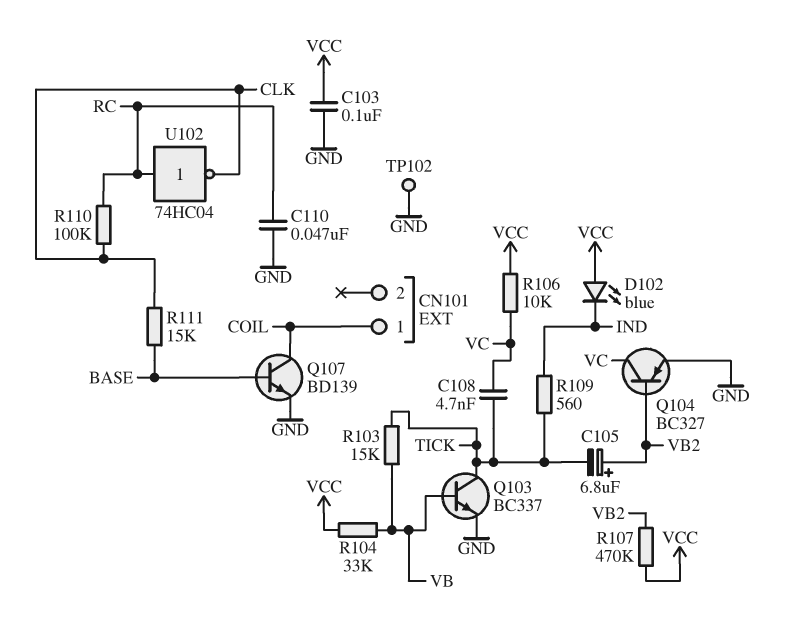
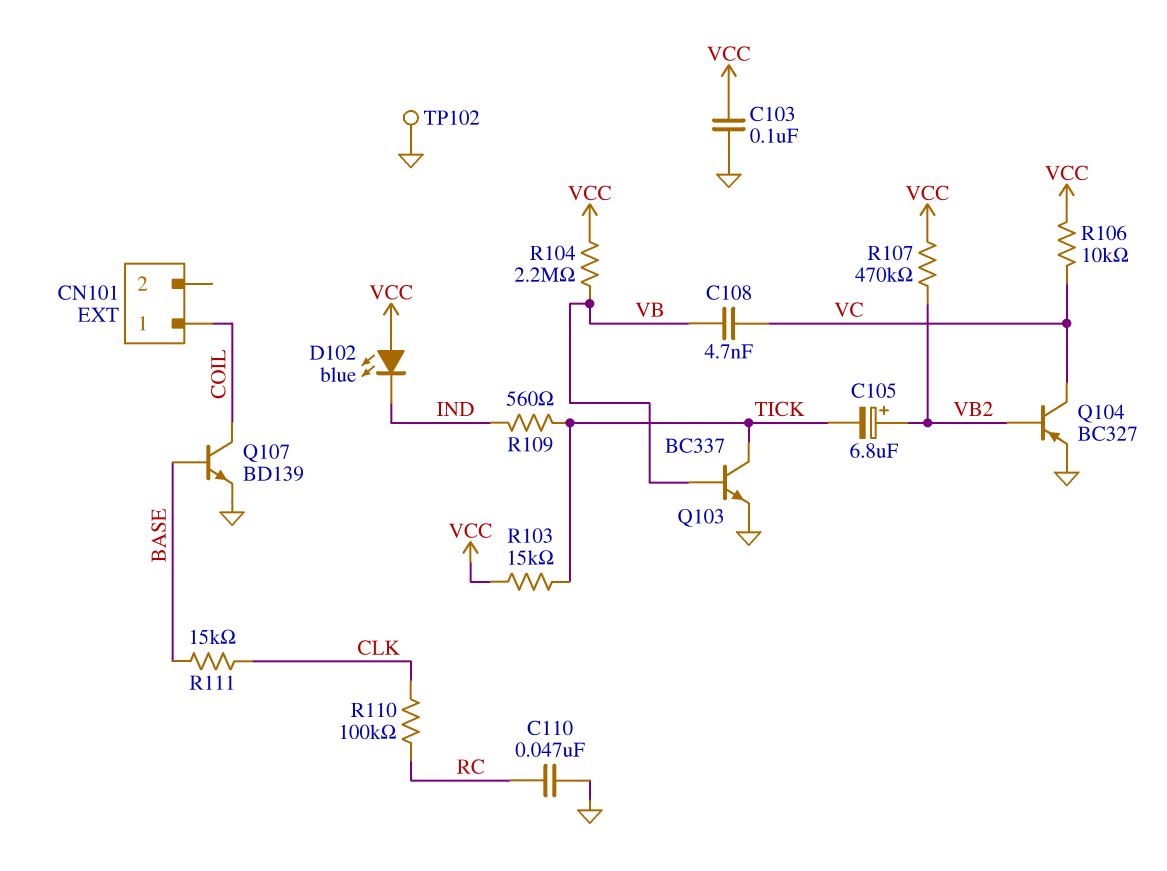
C108: 4.7nF (TICK, VC) -> 4.7nF (VB, VC)
R103: 15k (TICK, VB) -> 15k (TICK, VCC)
R104: 33k (VB, VCC) -> 2.2M (VB, VCC)
U102: NOT 74HC04 (in RC, out CLK) -> none

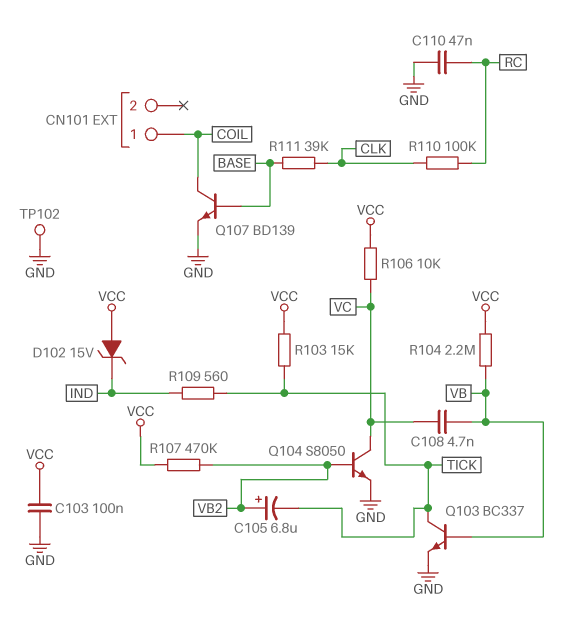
D102: LED blue (A VCC, K IND) -> zener 15V (A VCC, K IND)
Q104: PNP BC327 (B VB2, C VC, E GND) -> NPN S8050 (B VB2, C VC, E GND)
R111: 15k (BASE, CLK) -> 39k (BASE, CLK)

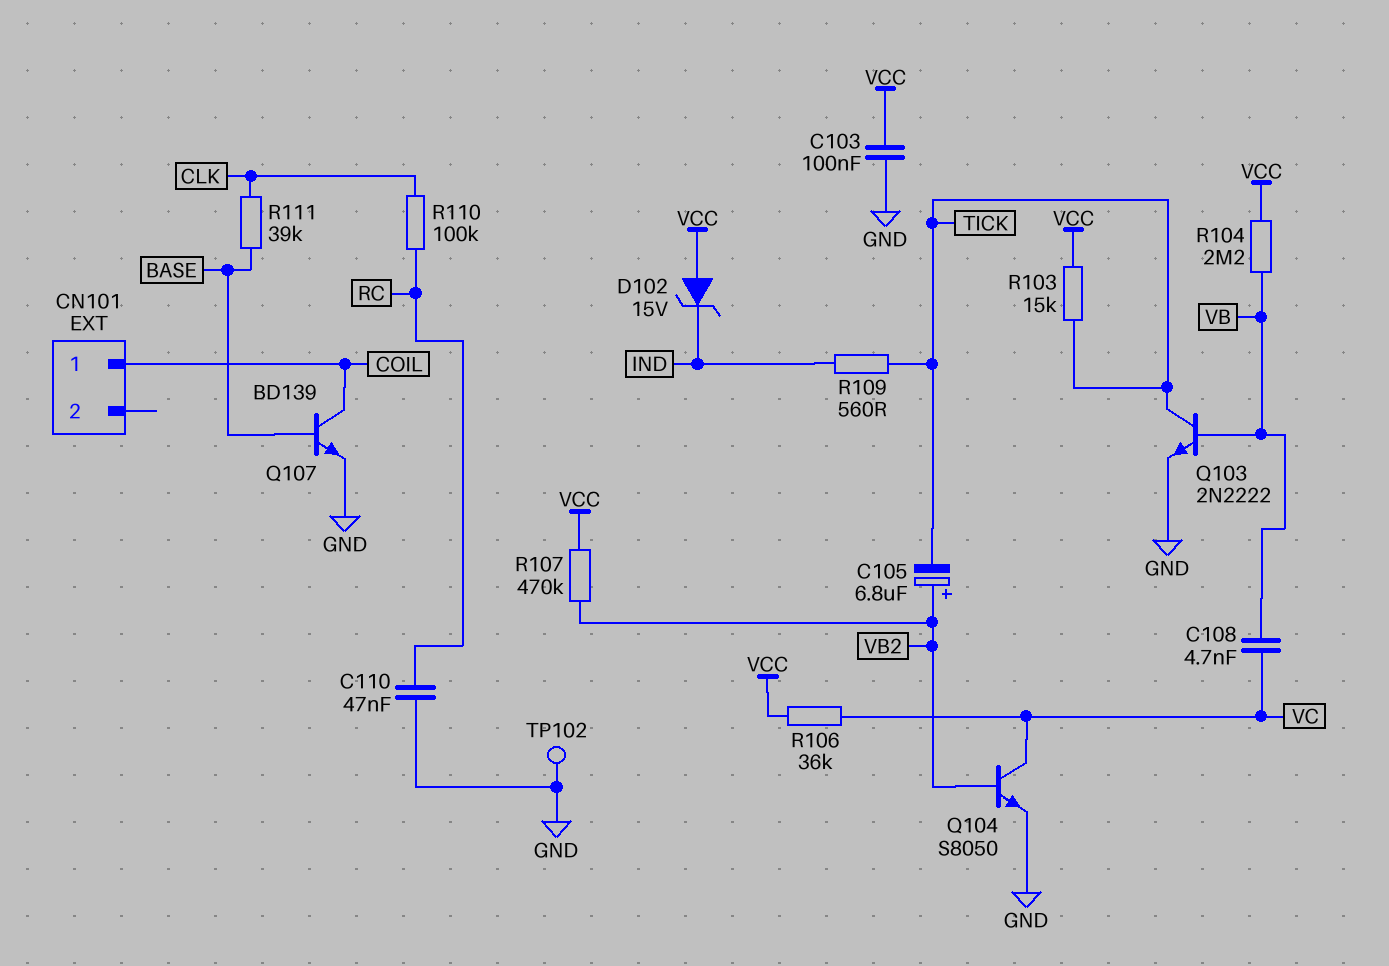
Q103: NPN BC337 (B VB, C TICK, E GND) -> NPN 2N2222 (B VB, C TICK, E GND)
R106: 10k (VC, VCC) -> 36k (VC, VCC)

